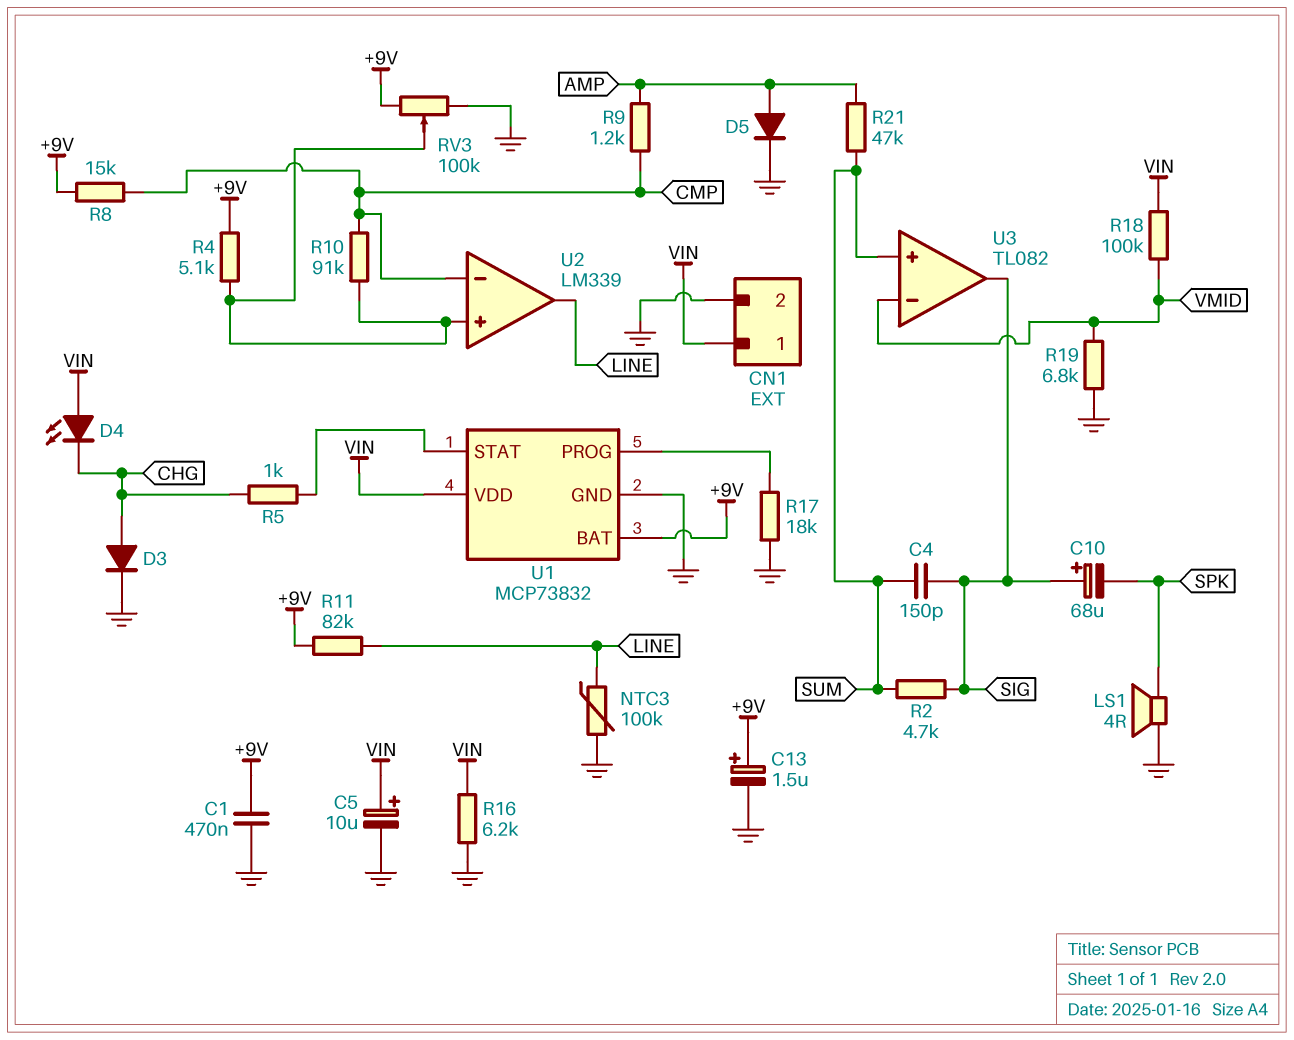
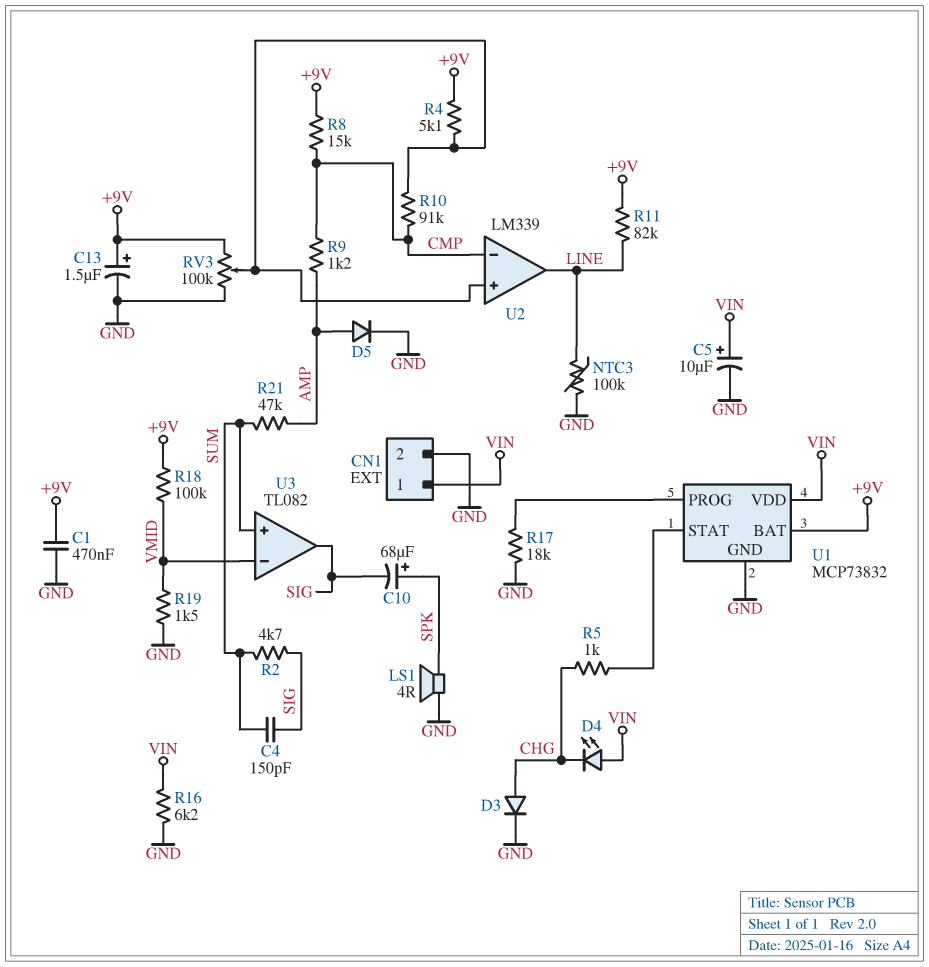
C10: 68uF (plus SIG, minus SPK) -> 68uF (plus SPK, minus SIG)
R18: 100k (VIN, VMID) -> 100k (+9V, VMID)
R19: 6.8k (GND, VMID) -> 1.5k (GND, VMID)

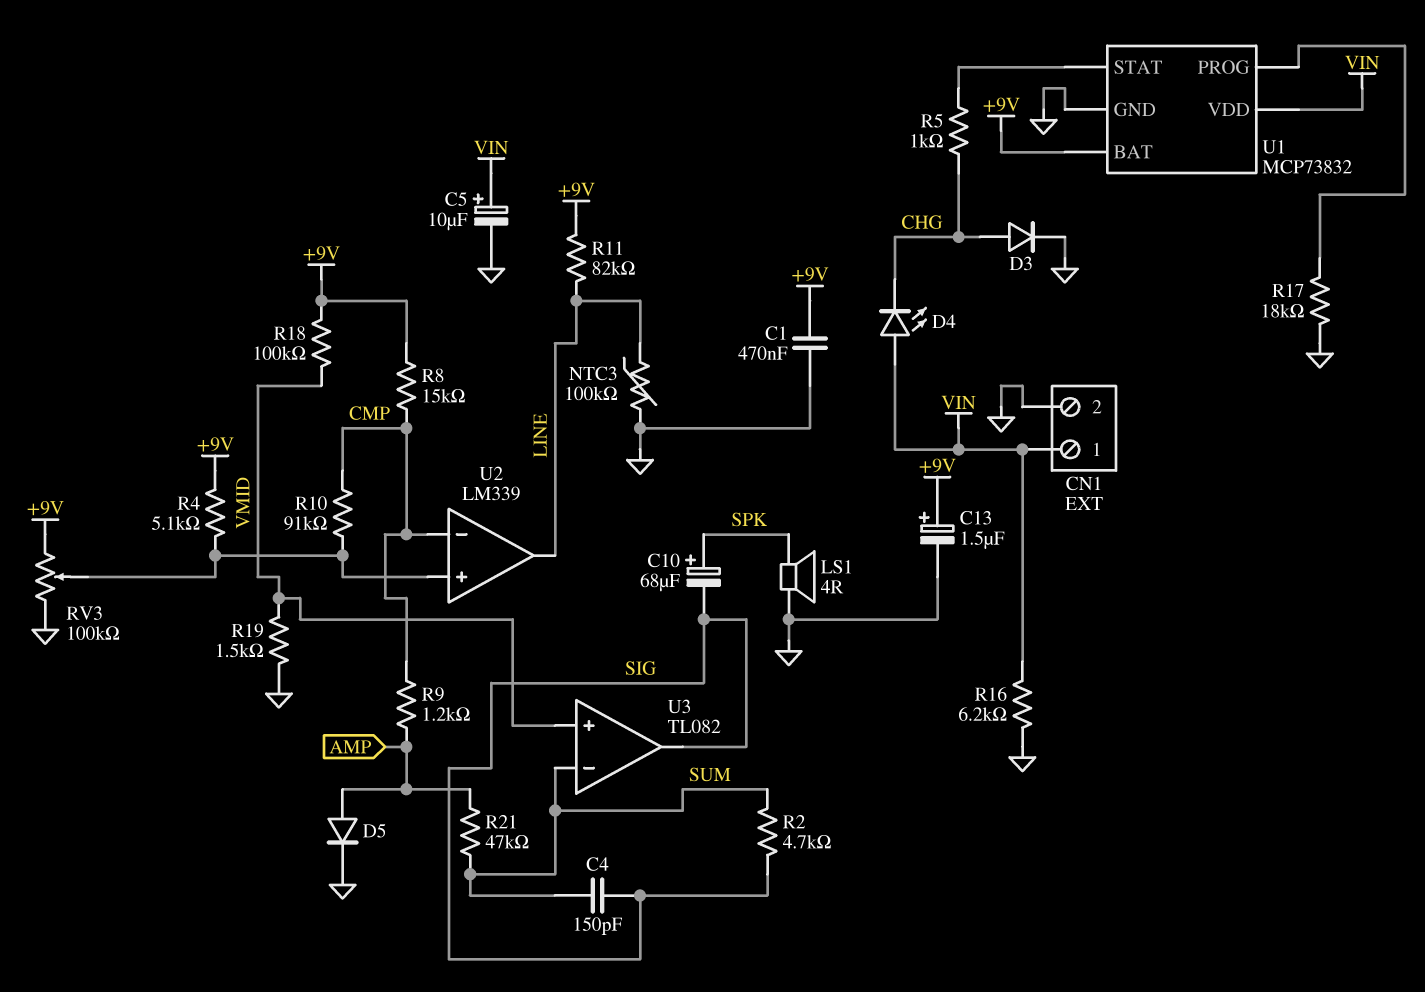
U3 pin in+: SUM -> VMID
U3 pin in-: VMID -> SUM

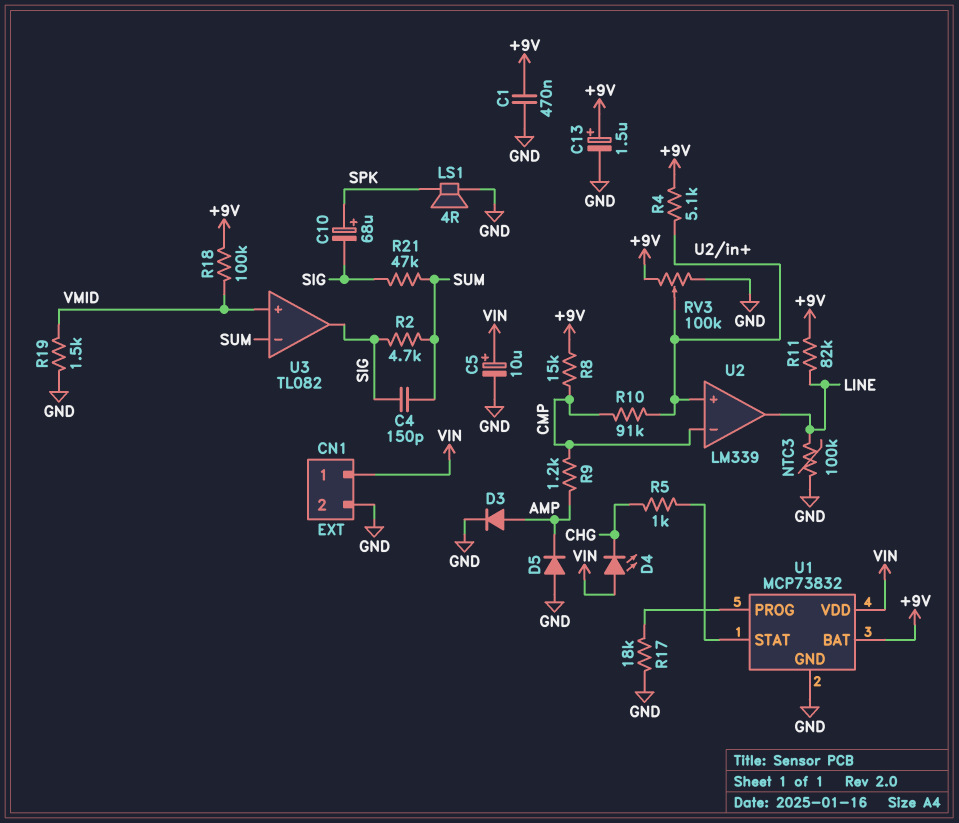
D3: diode (A CHG, K GND) -> diode (A AMP, K GND)
D5: diode (A AMP, K GND) -> diode (A GND, K AMP)
R16: 6.2k (GND, VIN) -> none
R21: 47k (AMP, SUM) -> 47k (SIG, SUM)

